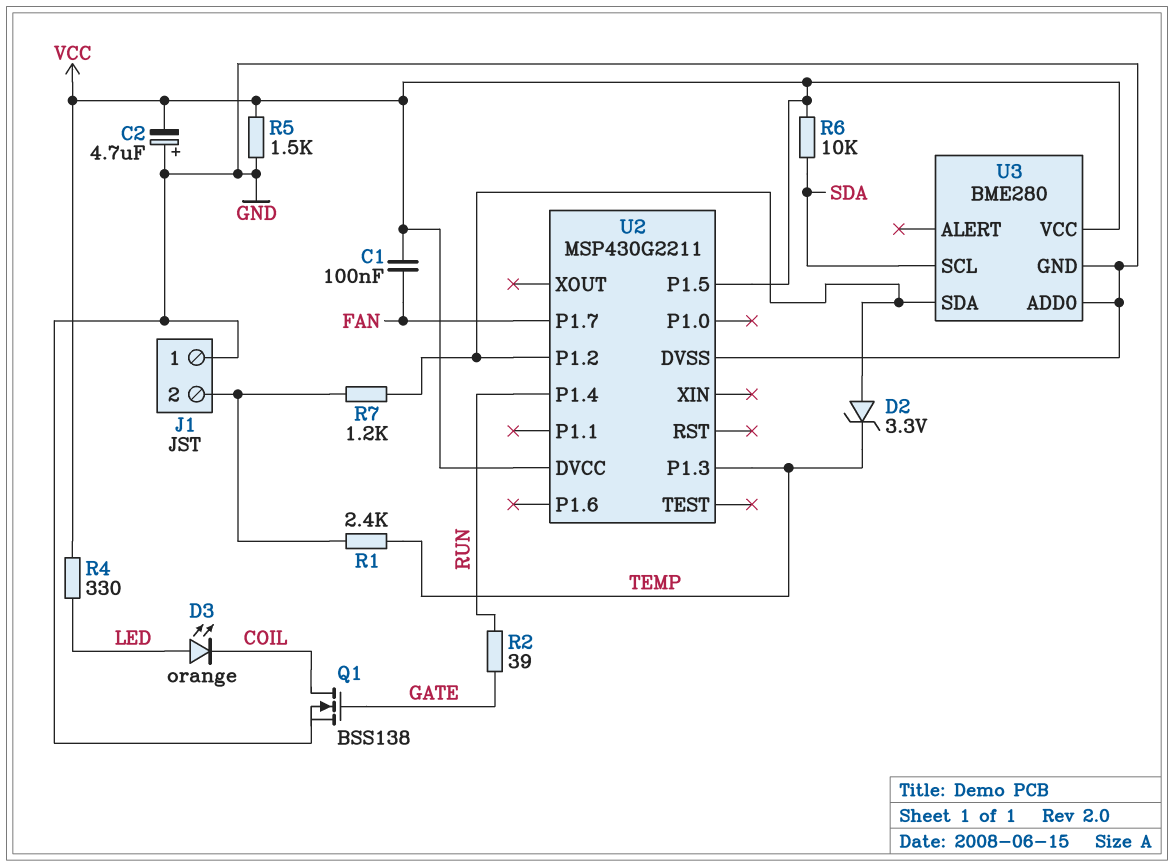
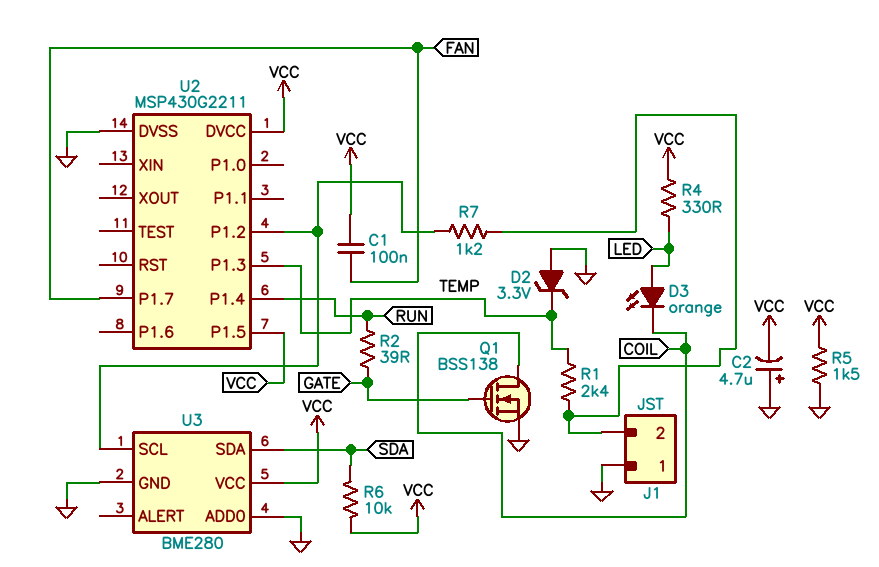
D2: zener 3.3V (A U2/P1.2, K TEMP) -> zener 3.3V (A GND, K TEMP)
U3 pin SCL: SDA -> U2/P1.2
U3 pin SDA: U2/P1.2 -> SDA

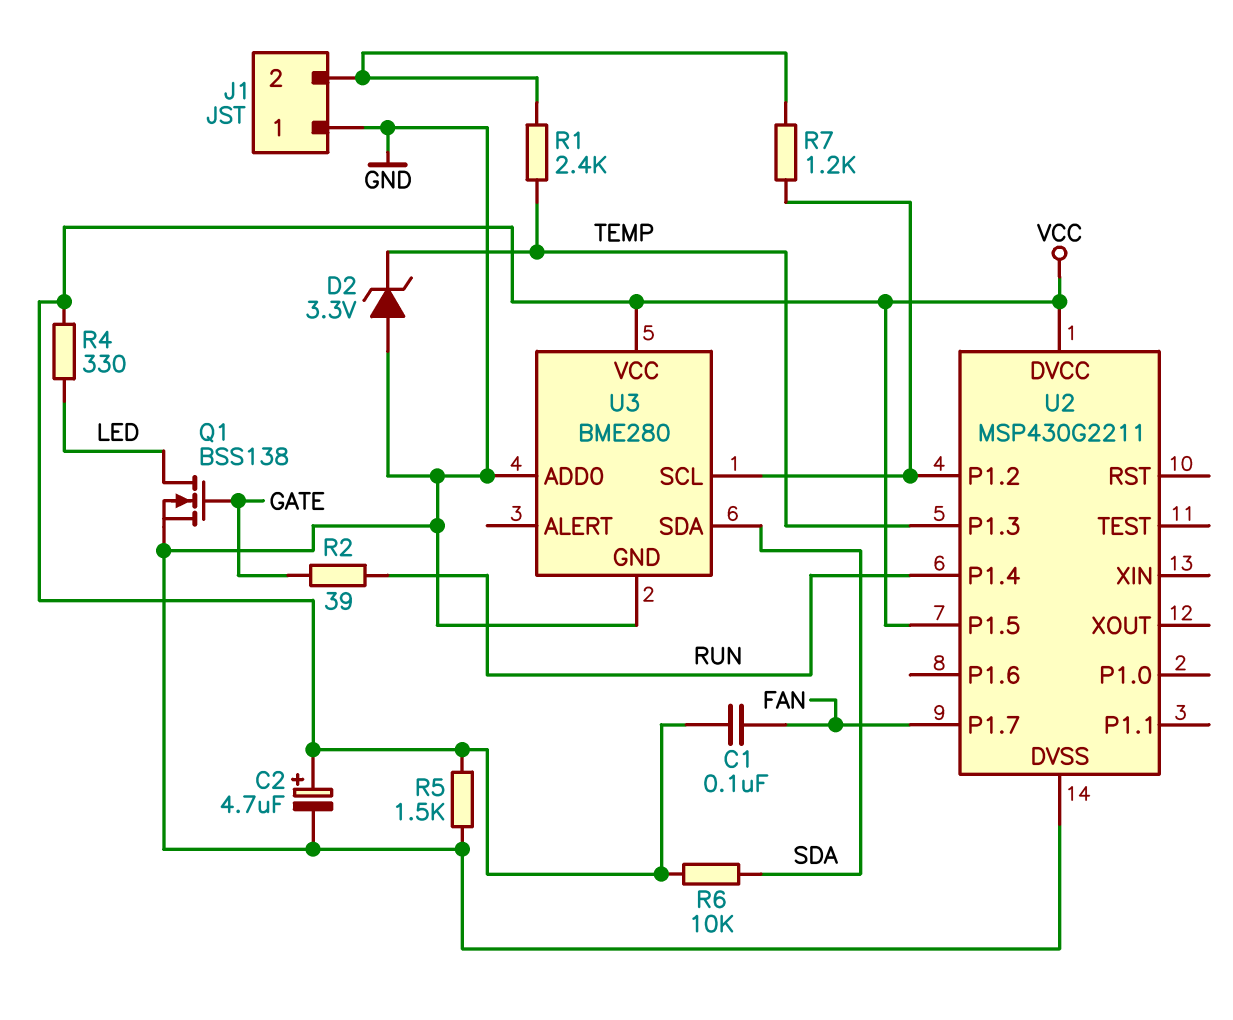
C2: 4.7uF (plus GND, minus VCC) -> 4.7uF (plus VCC, minus GND)
D3: LED orange (A LED, K COIL) -> none
Q1: NMOS BSS138 (G GATE, D COIL, S GND) -> NMOS BSS138 (G GATE, D LED, S GND)

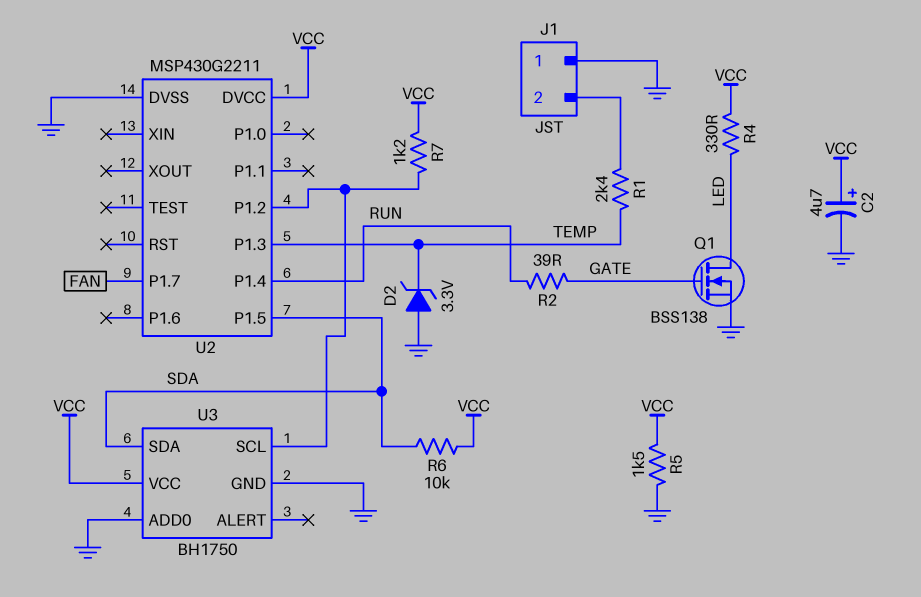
C1: 100nF (FAN, VCC) -> none
R7: 1.2k (J1/2, U2/P1.2) -> 1.2k (U2/P1.2, VCC)
U2 pin P1.5: VCC -> SDA
U3: BME280 -> BH1750

